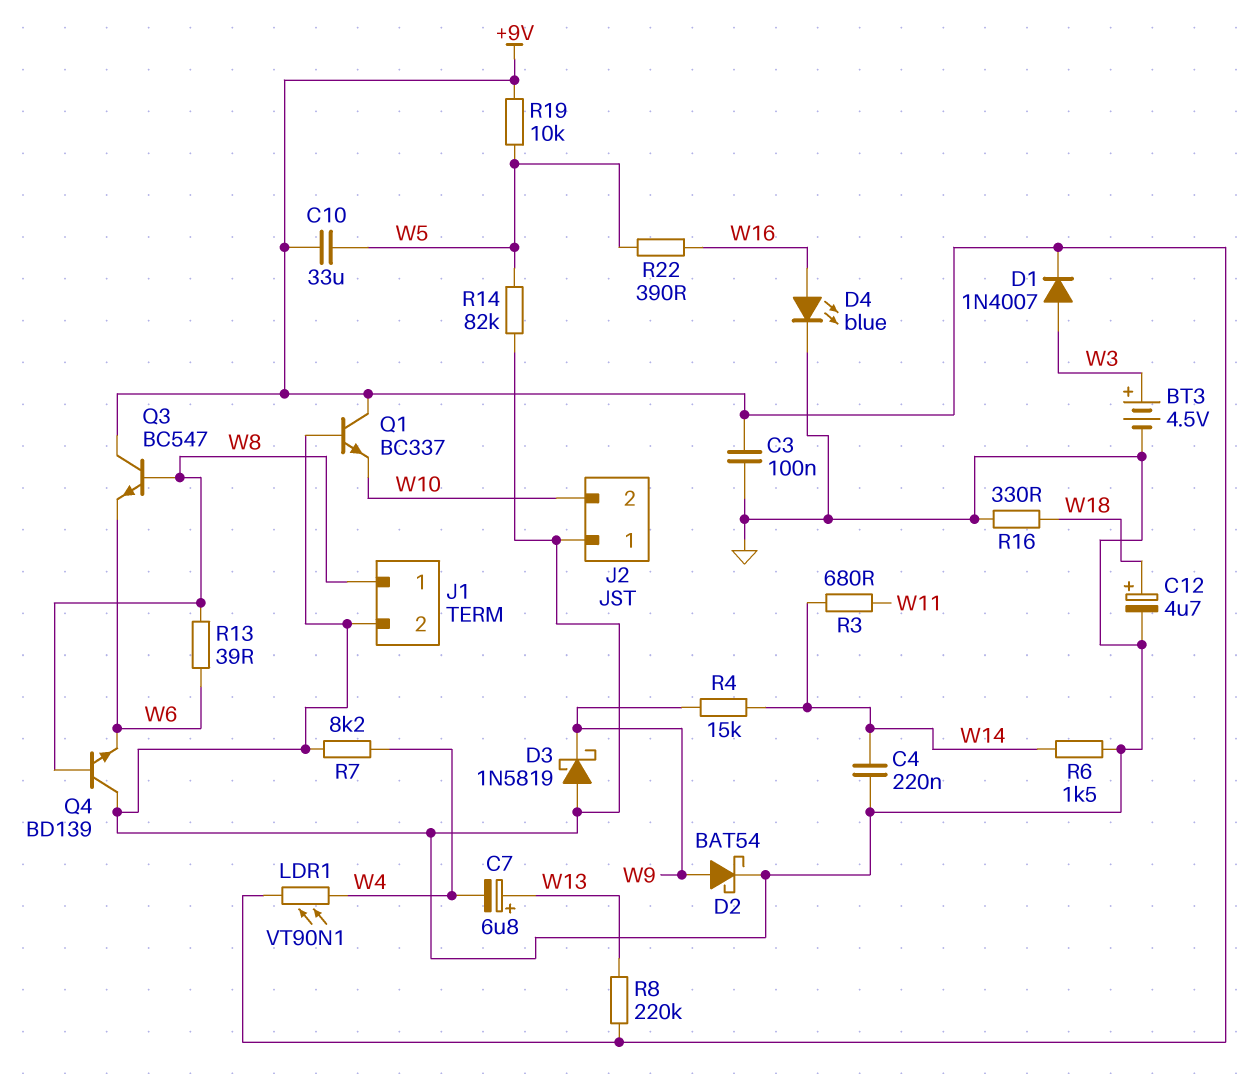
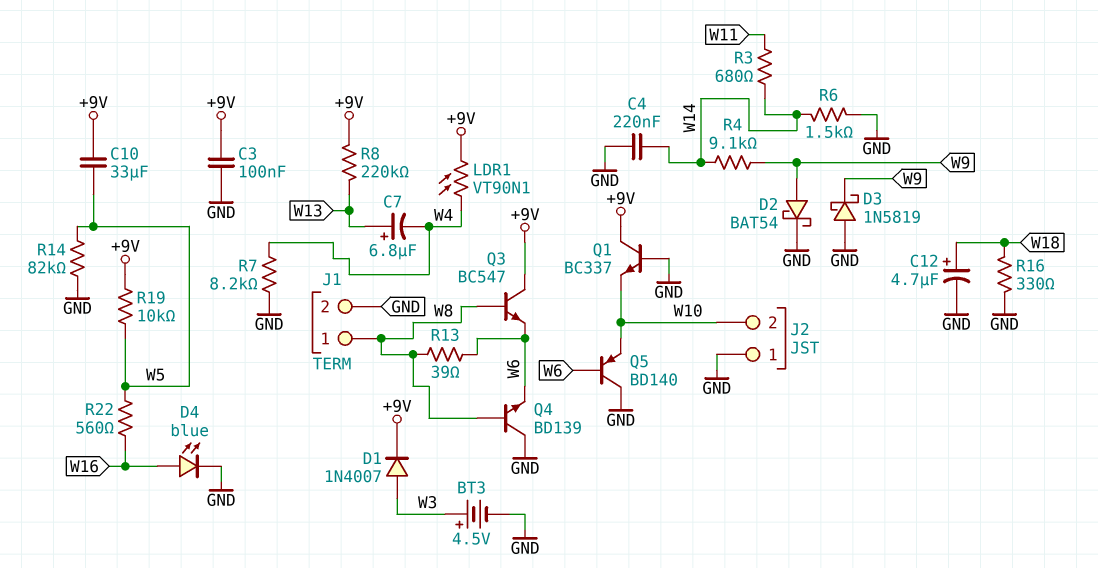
Q5: none -> PNP BD140 (B W6, C GND, E W10)
R4: 15k (W9, W14) -> 9.1k (W9, W14)
R22: 390 (W5, W16) -> 560 (W5, W16)

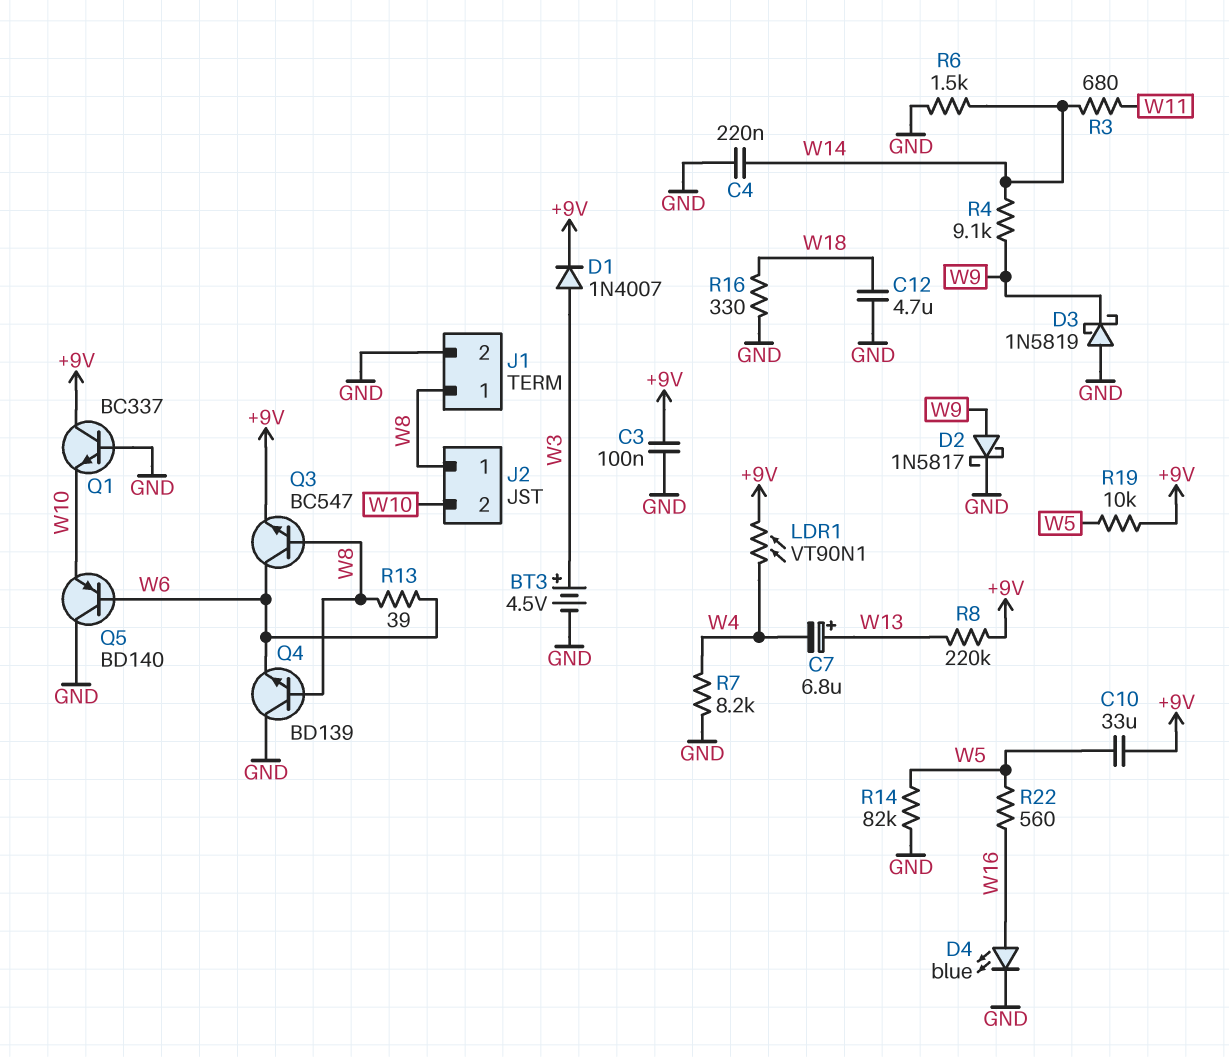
C12: 4.7uF (plus W18, minus GND) -> 4.7uF (GND, W18)
D2: schottky BAT54 (A W9, K GND) -> schottky 1N5817 (A W9, K GND)
J2 pin 1: GND -> W8
Q3: NPN BC547 (B W8, C +9V, E W6) -> NPN BC547 (B W8, C W6, E +9V)

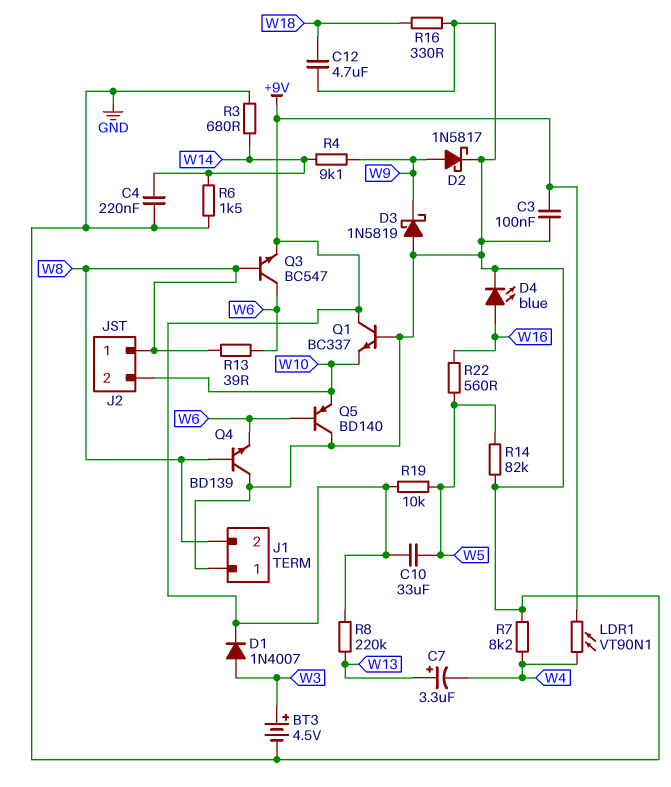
C7: 6.8uF (plus W13, minus W4) -> 3.3uF (plus W13, minus W4)
J1 pin 1: W8 -> GND
J1 pin 2: GND -> W8
R3: 680 (W11, W14) -> 680 (GND, W14)

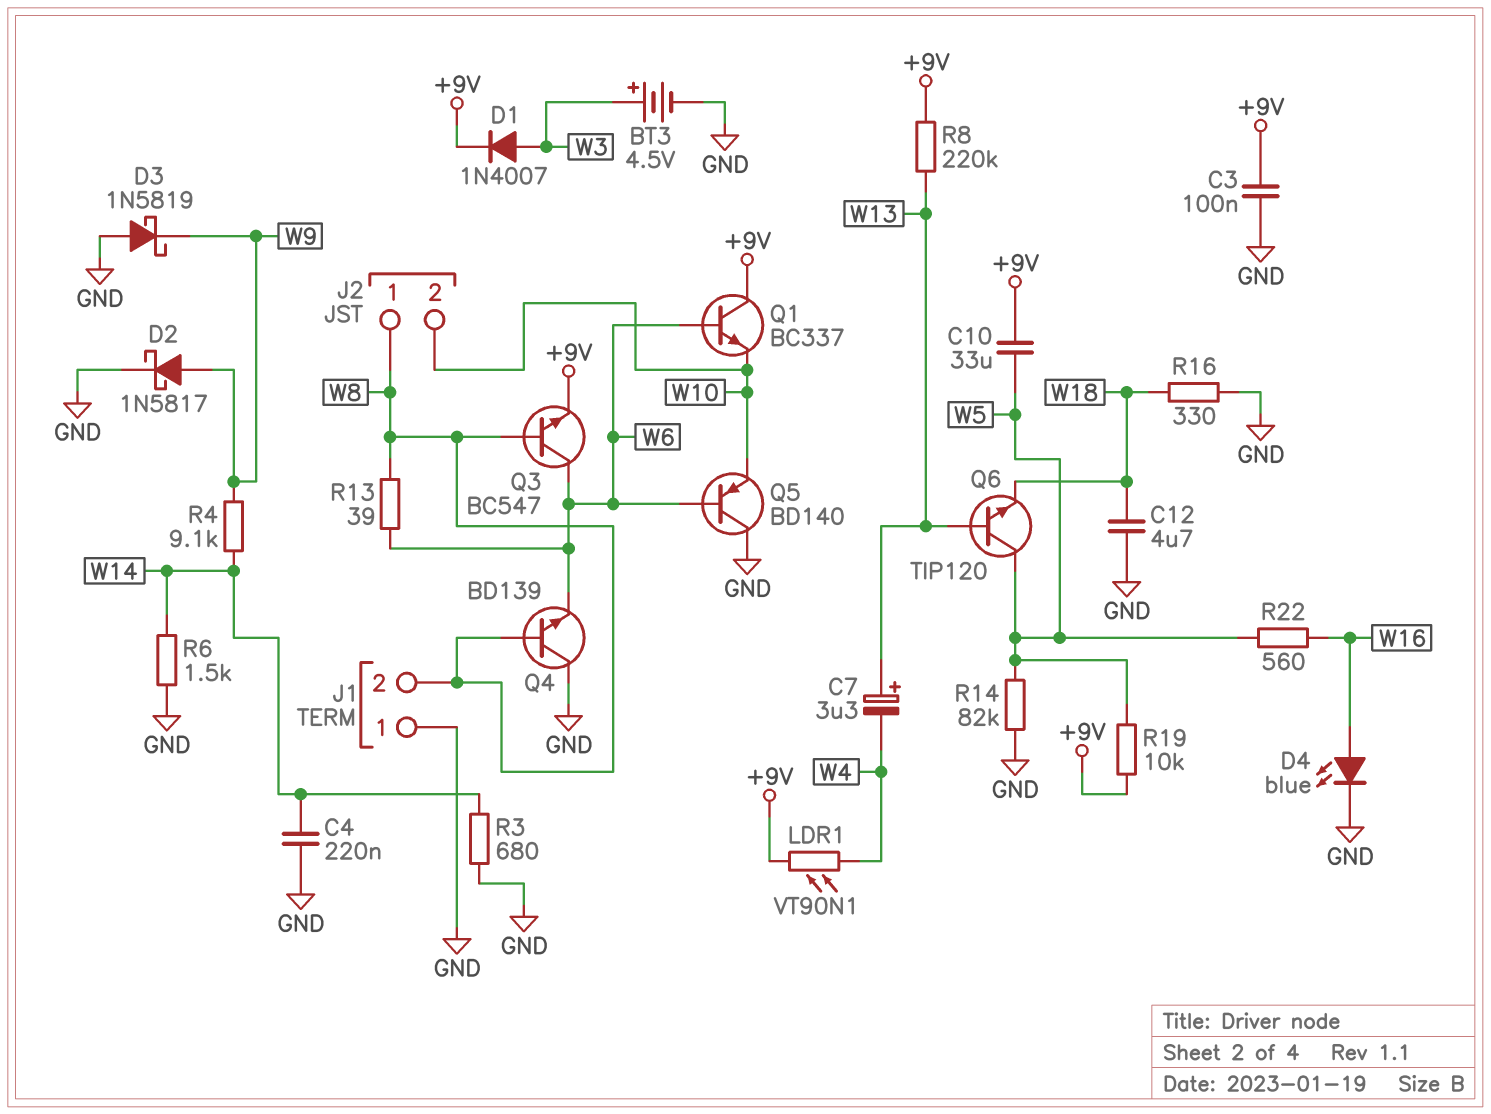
Q1: NPN BC337 (B GND, C +9V, E W10) -> NPN BC337 (B W6, C +9V, E W10)
Q6: none -> NPN TIP120 (B W13, C W5, E W18)
R7: 8.2k (GND, W4) -> none

